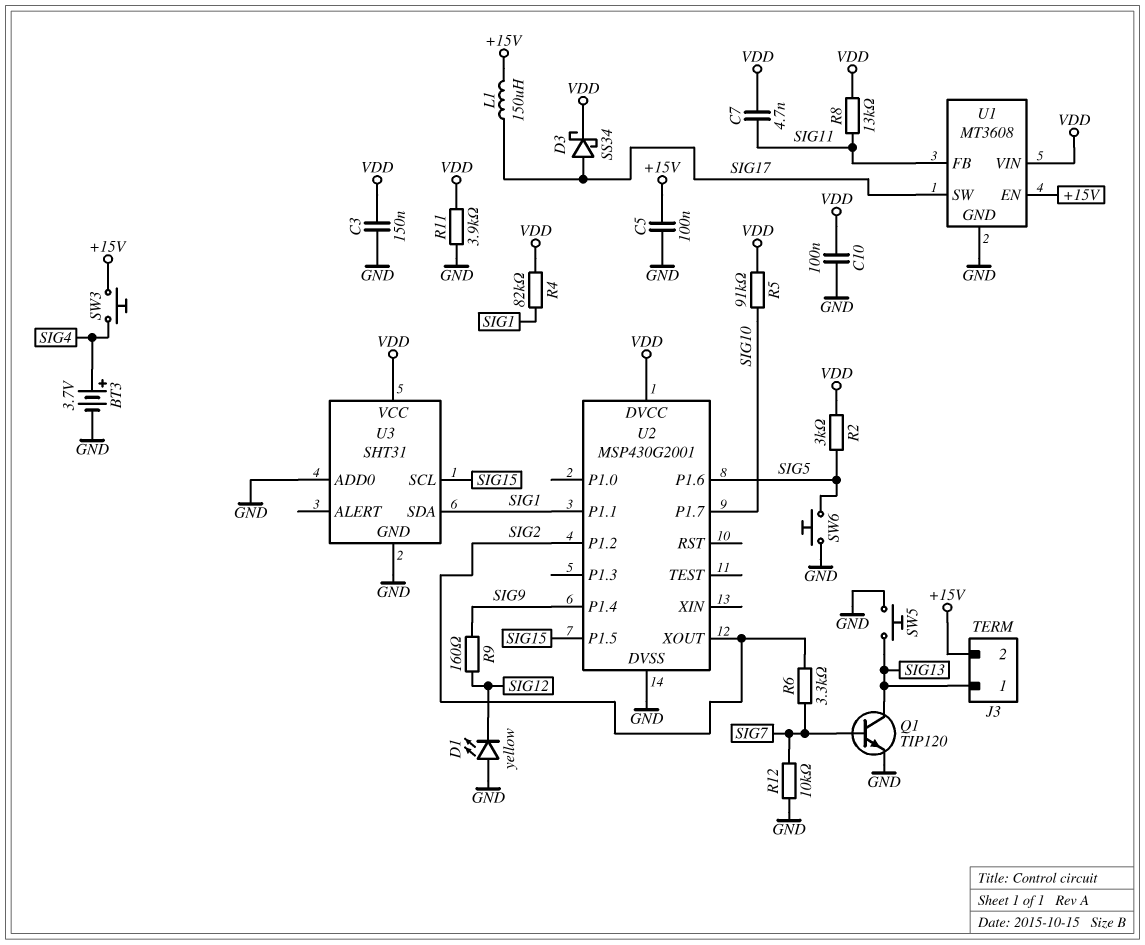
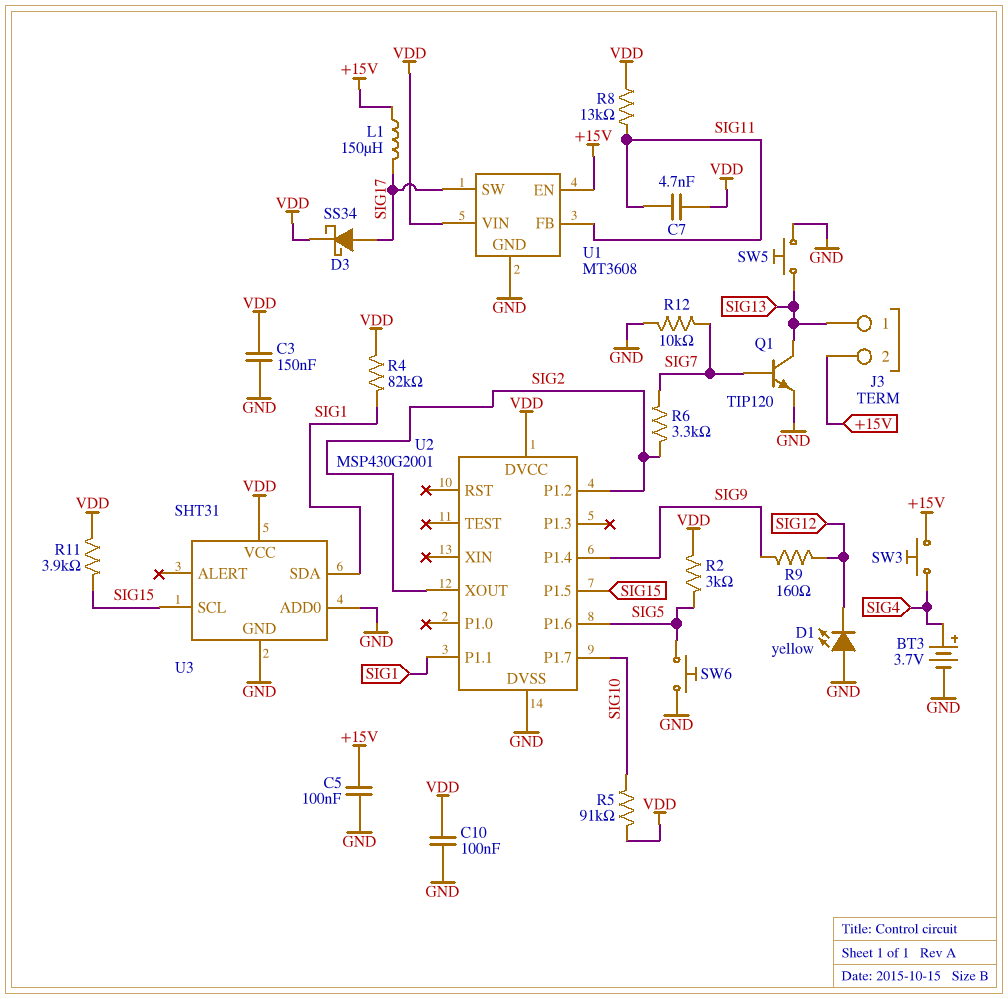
R11: 3.9k (GND, VDD) -> 3.9k (SIG15, VDD)

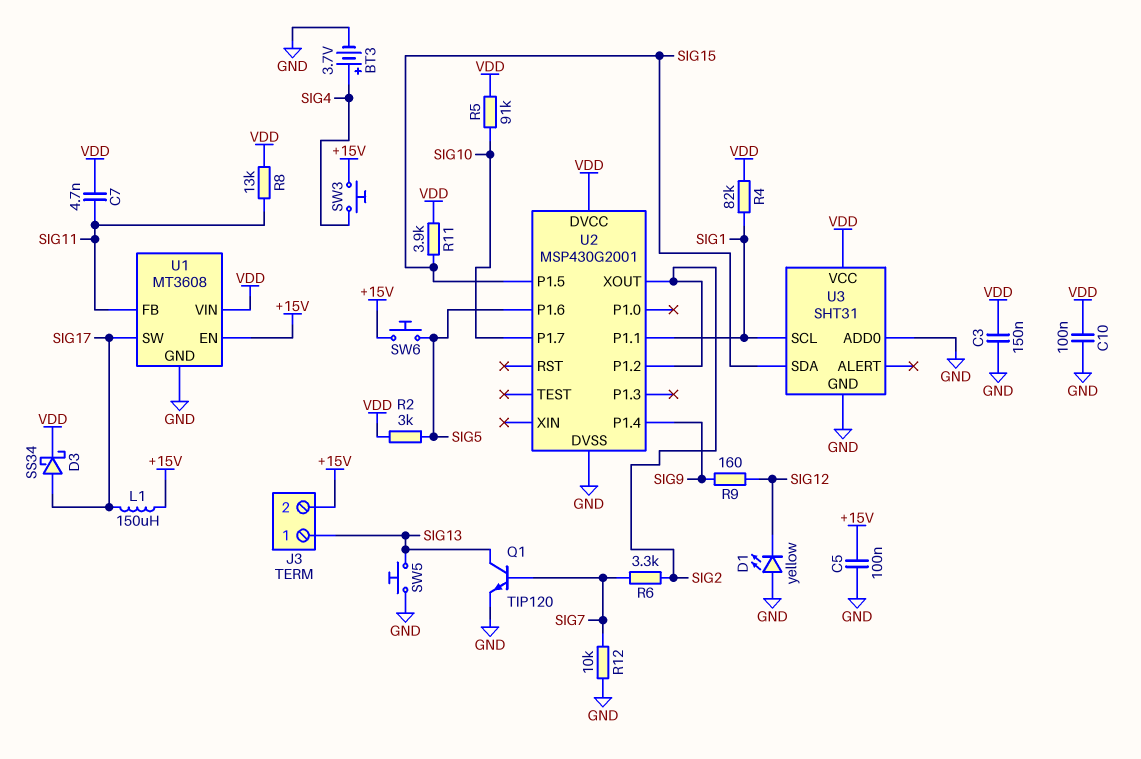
SW6: button (GND, SIG5) -> button (+15V, SIG5)
U3 pin SCL: SIG15 -> SIG1
U3 pin SDA: SIG1 -> SIG15

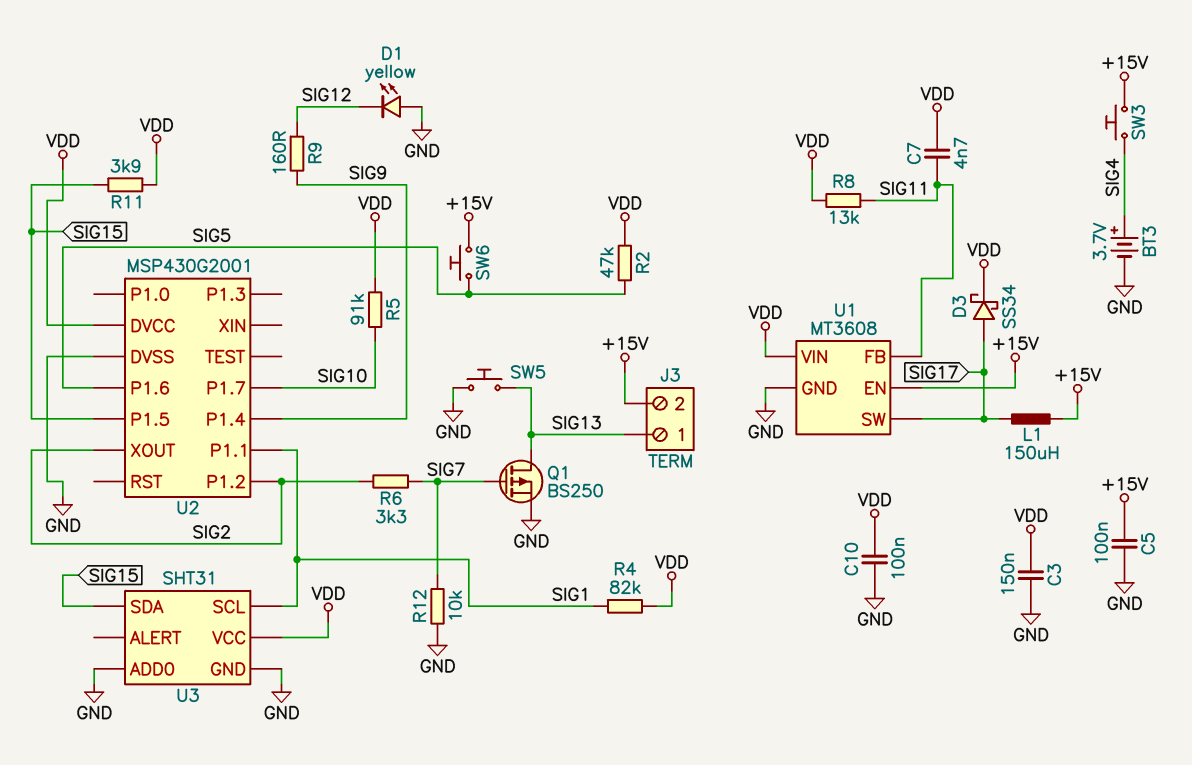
Q1: NPN TIP120 (B SIG7, C SIG13, E GND) -> PMOS BS250 (G SIG7, D SIG13, S GND)
R2: 3k (SIG5, VDD) -> 47k (SIG5, VDD)

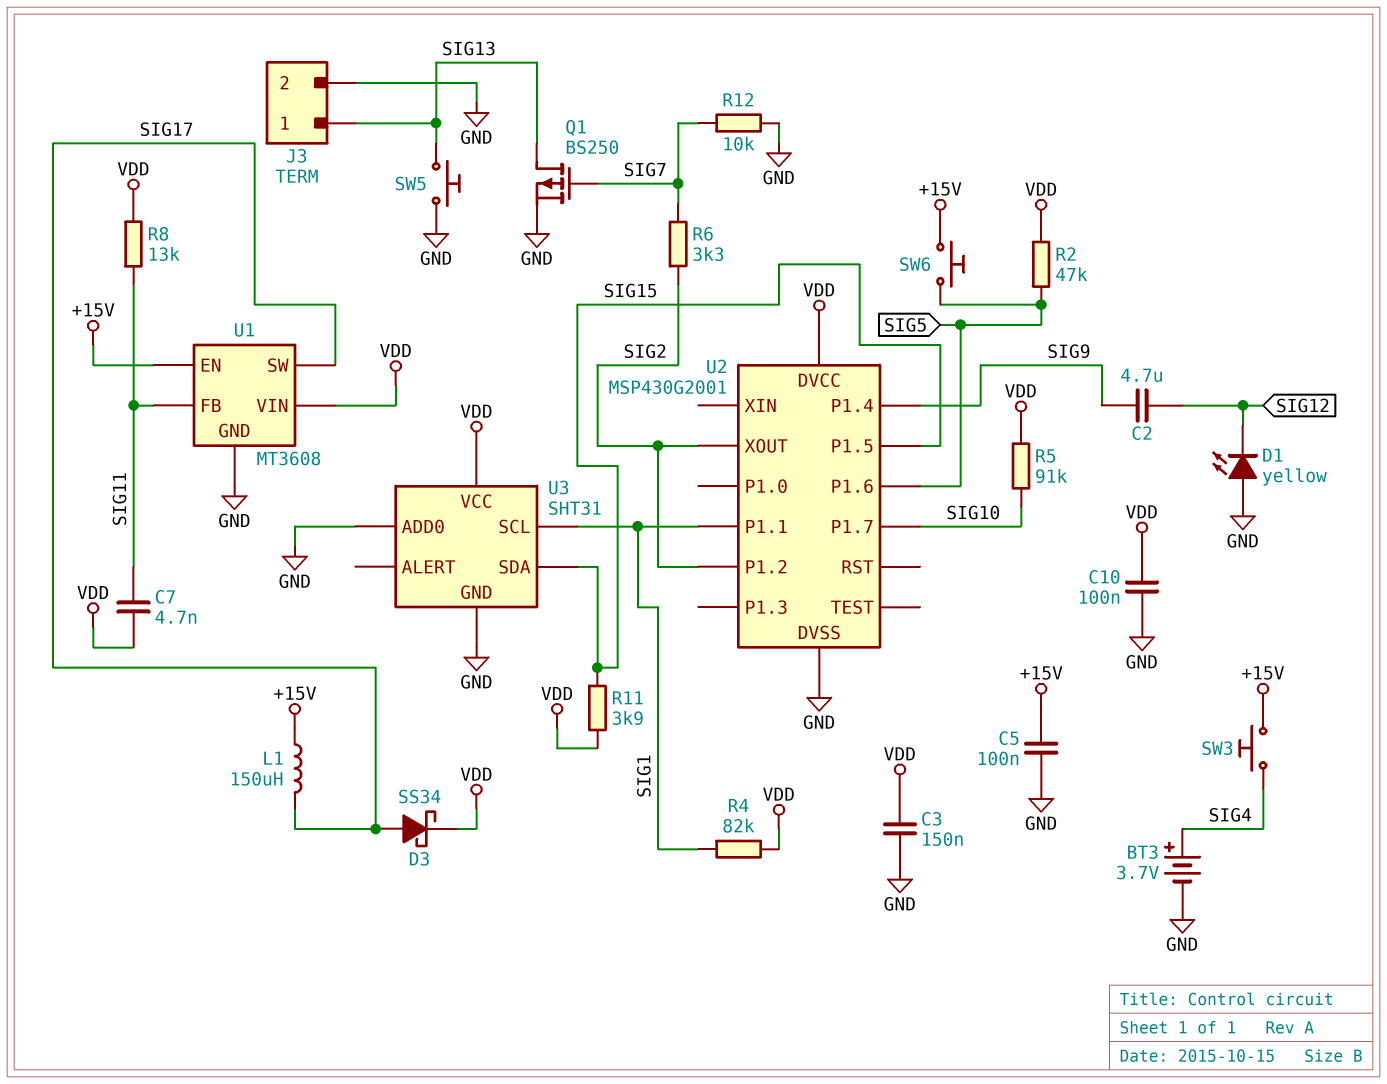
C2: none -> 4.7uF (SIG9, SIG12)
J3 pin 2: +15V -> GND
R9: 160 (SIG9, SIG12) -> none

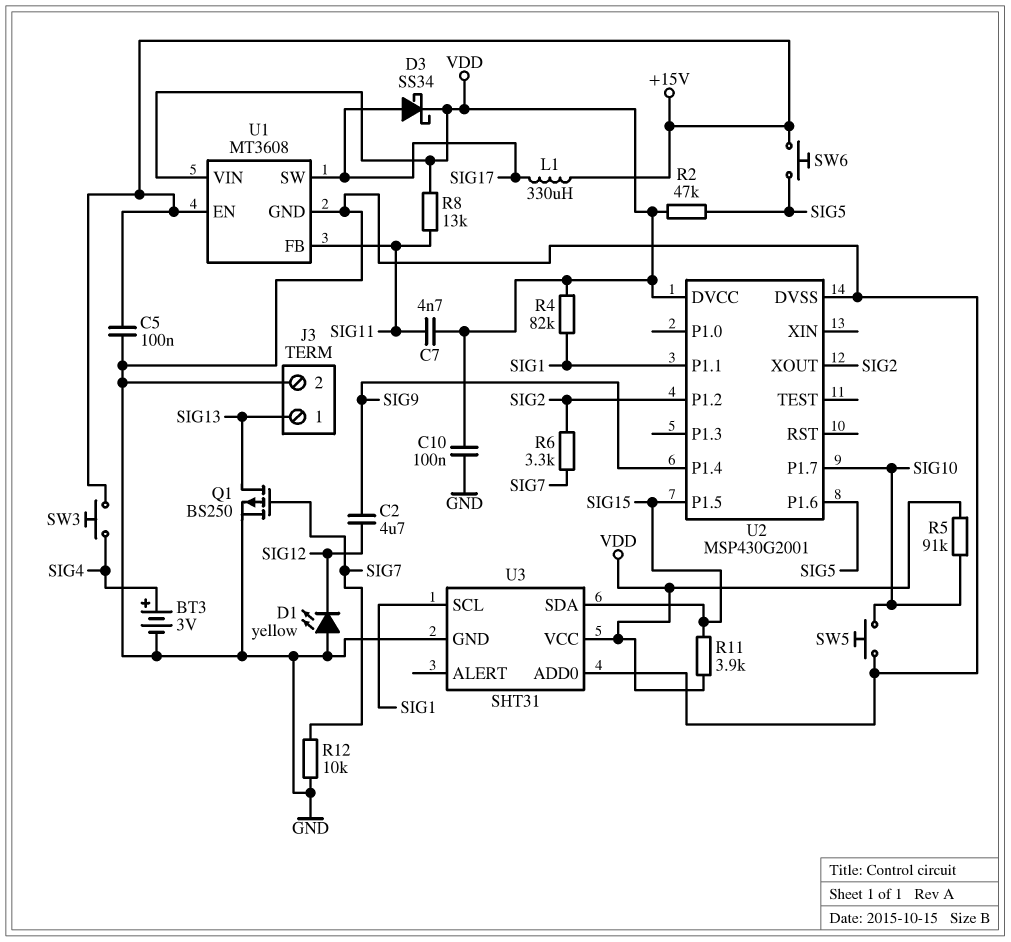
BT3: 3.7V (plus SIG4, minus GND) -> 3V (plus SIG4, minus GND)
C3: 150nF (GND, VDD) -> none
L1: 150uH (+15V, SIG17) -> 330uH (+15V, SIG17)
SW5: button (GND, SIG13) -> button (GND, SIG10)

